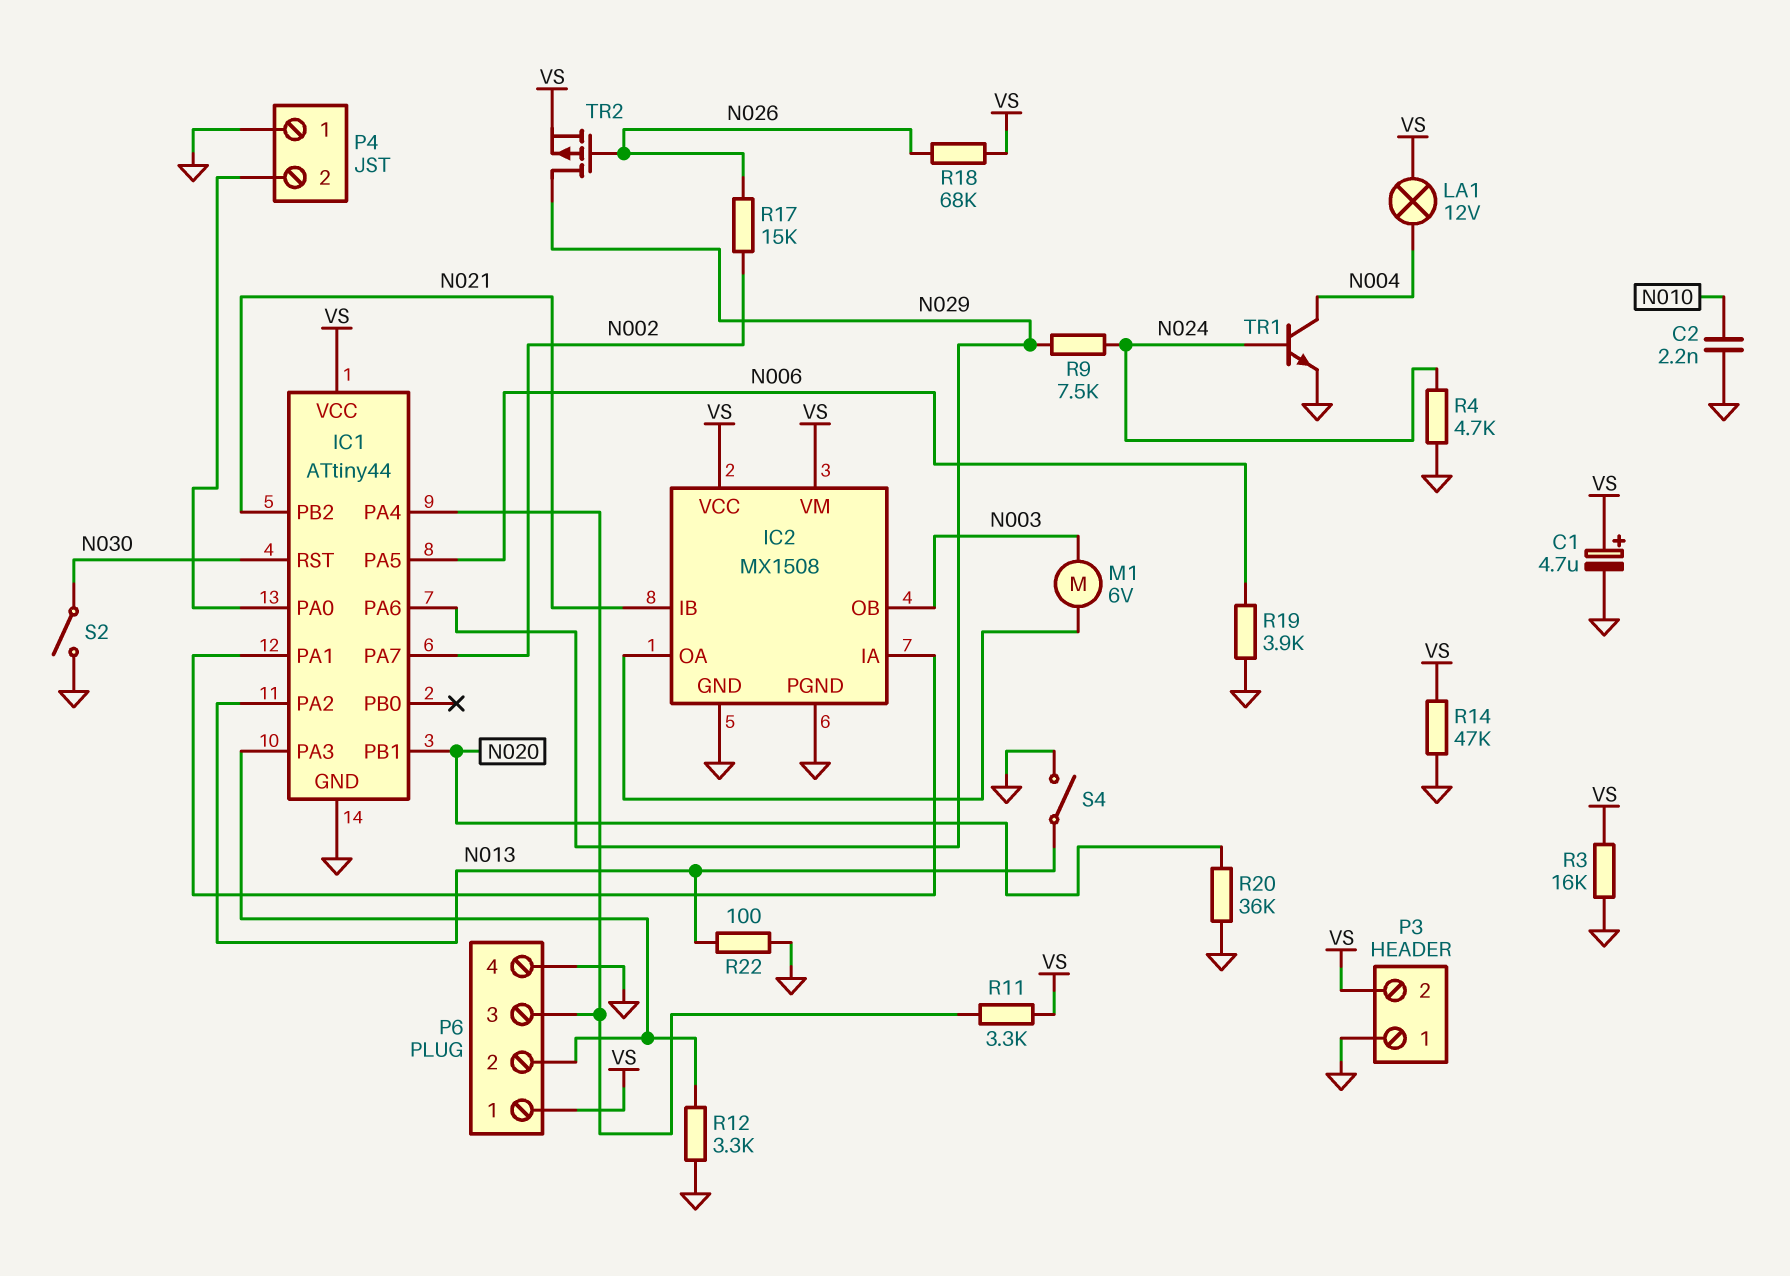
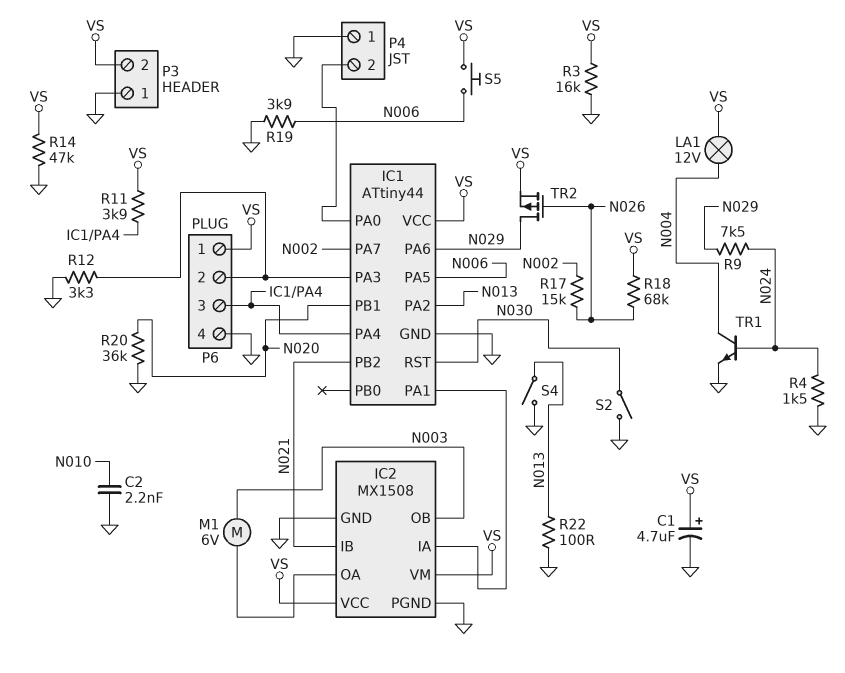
R4: 4.7k (GND, N024) -> 1.5k (GND, N024)
R11: 3.3k (IC1/PA4, VS) -> 3.9k (IC1/PA4, VS)
S5: none -> button (N006, VS)

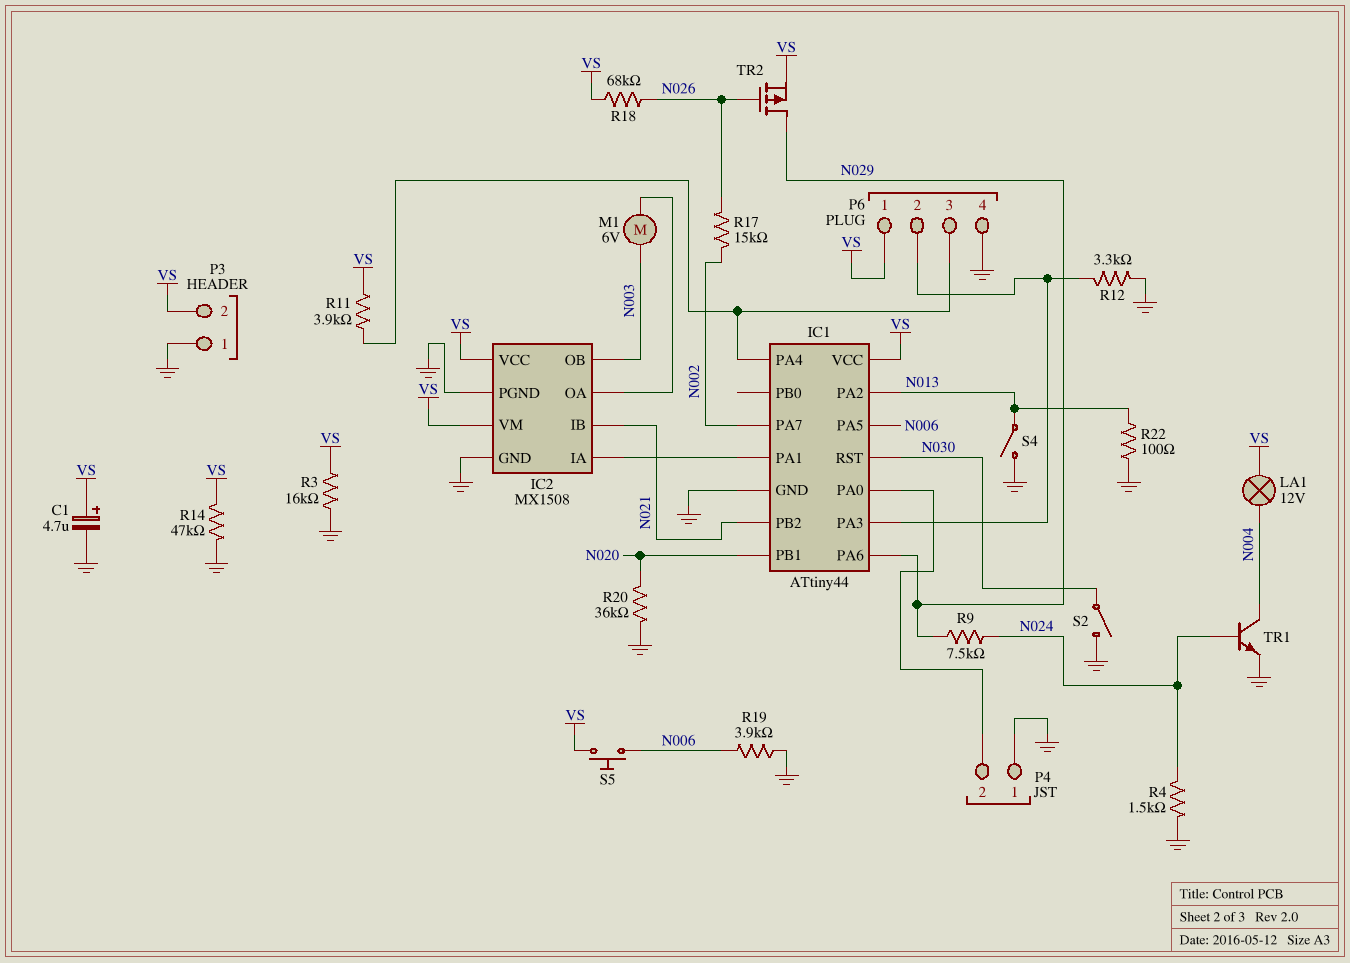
C2: 2.2nF (GND, N010) -> none

